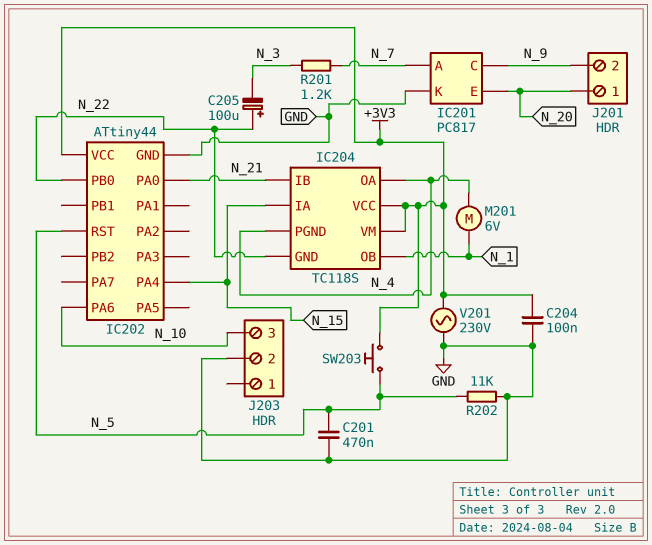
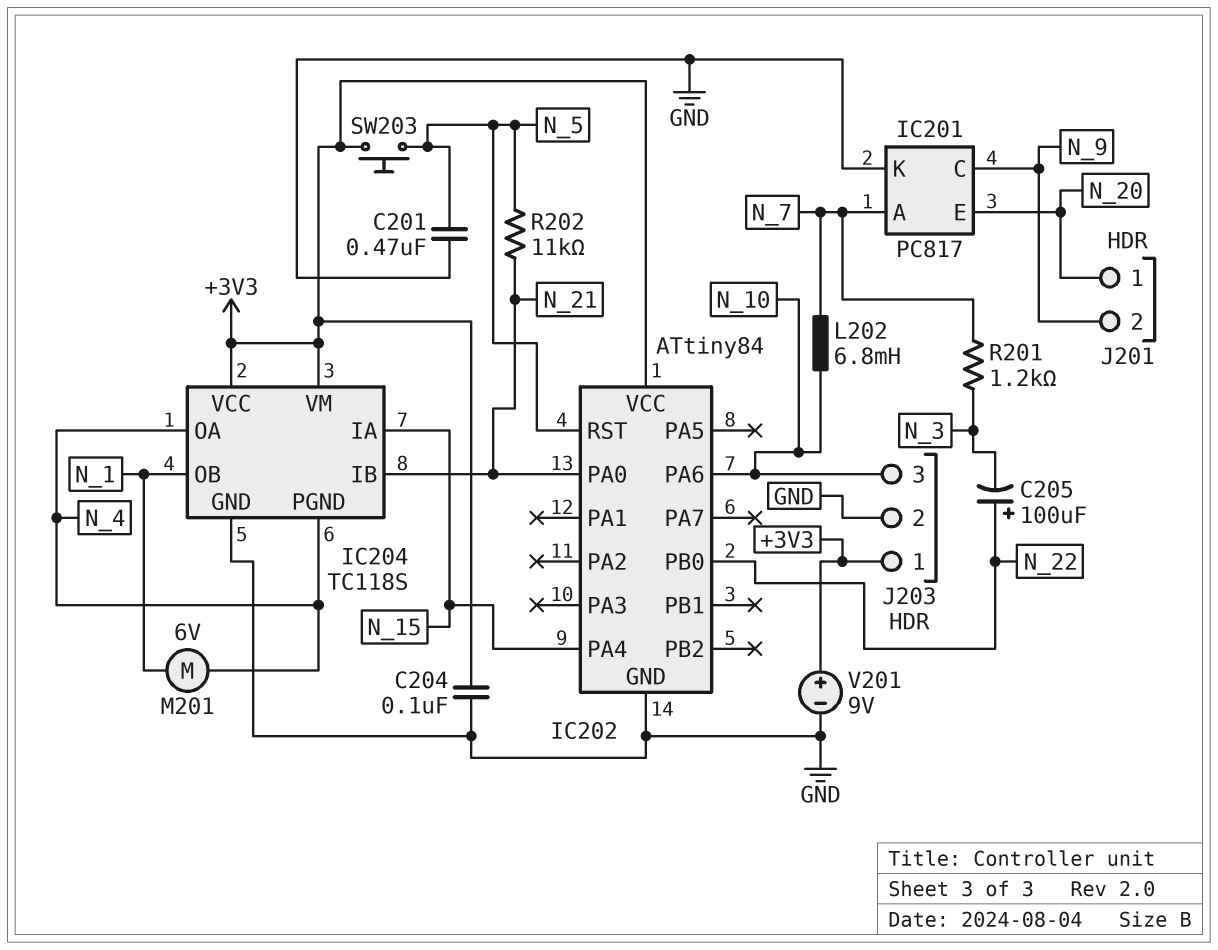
IC202: ATtiny44 -> ATtiny84
IC204 pin GND: N_22 -> GND
J203 pin 1: none -> +3V3
L202: none -> 6.8mH (N_7, N_10)
R202: 11k (GND, N_5) -> 11k (N_5, N_21)
V201: AC 230V (+3V3, GND) -> 9V (plus +3V3, minus GND)

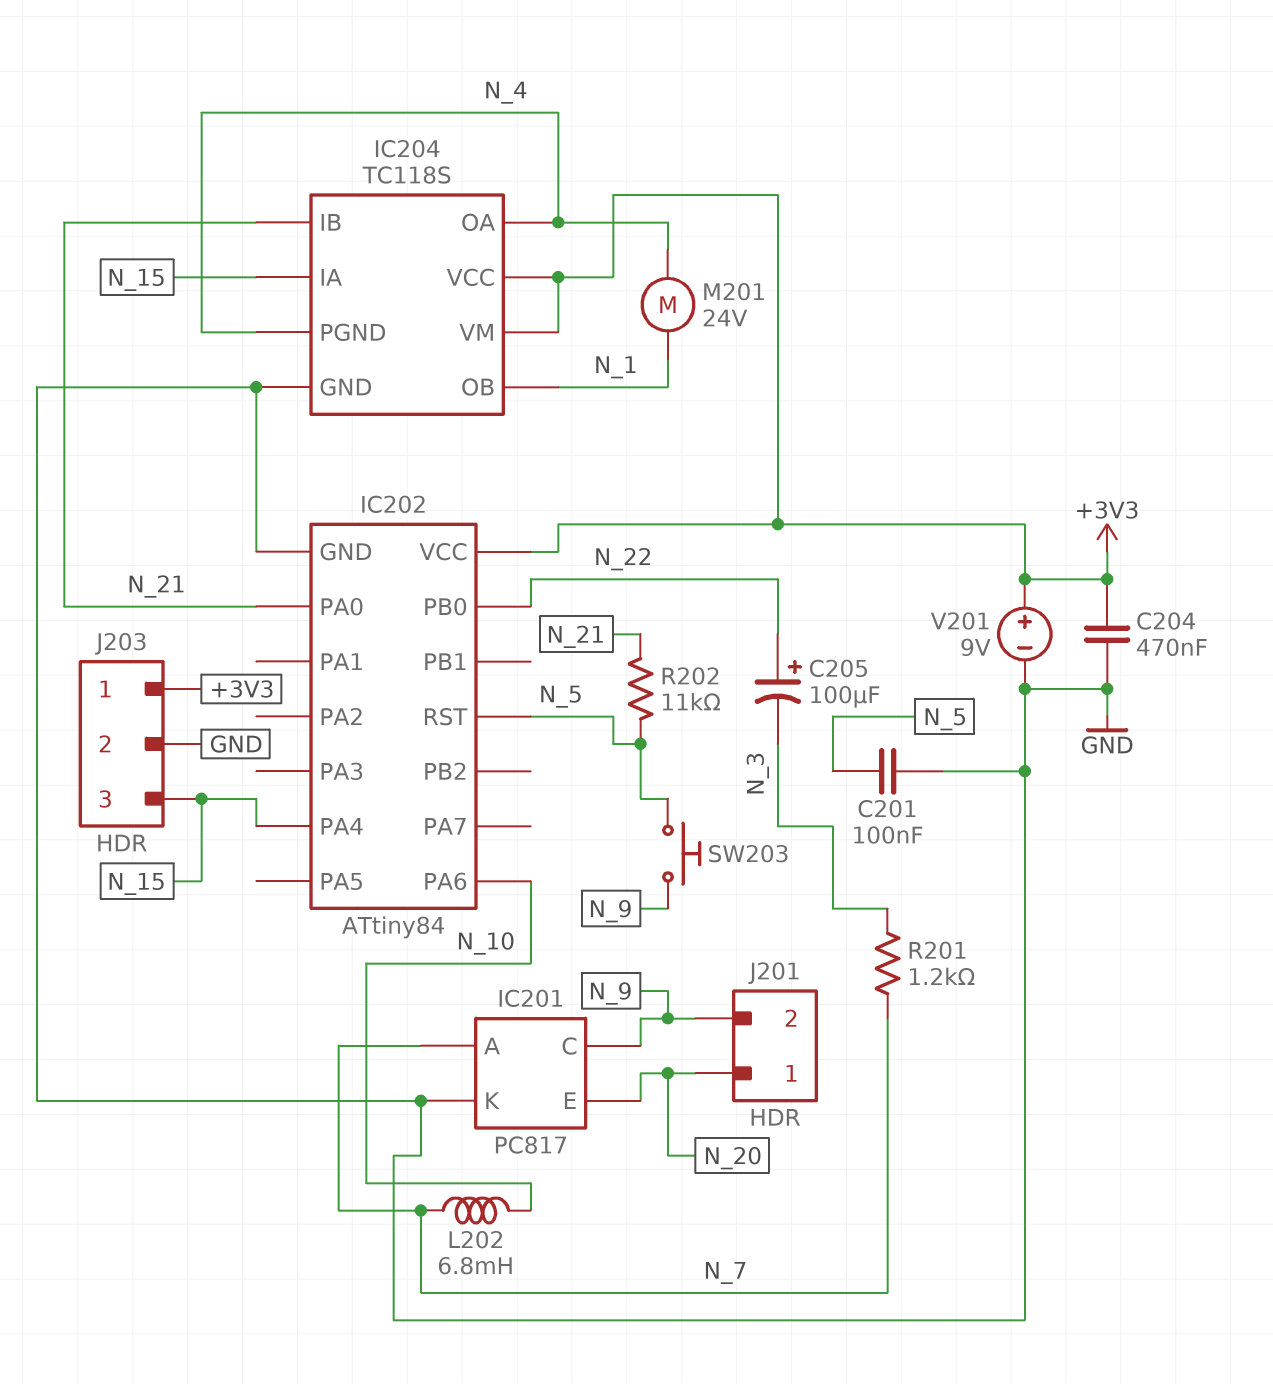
C201: 470nF (GND, N_5) -> 100nF (GND, N_5)
C204: 100nF (+3V3, GND) -> 470nF (+3V3, GND)
J203 pin 3: N_10 -> N_15
M201: motor 6V (N_1, N_4) -> motor 24V (N_1, N_4)
SW203: button (+3V3, N_5) -> button (N_5, N_9)

